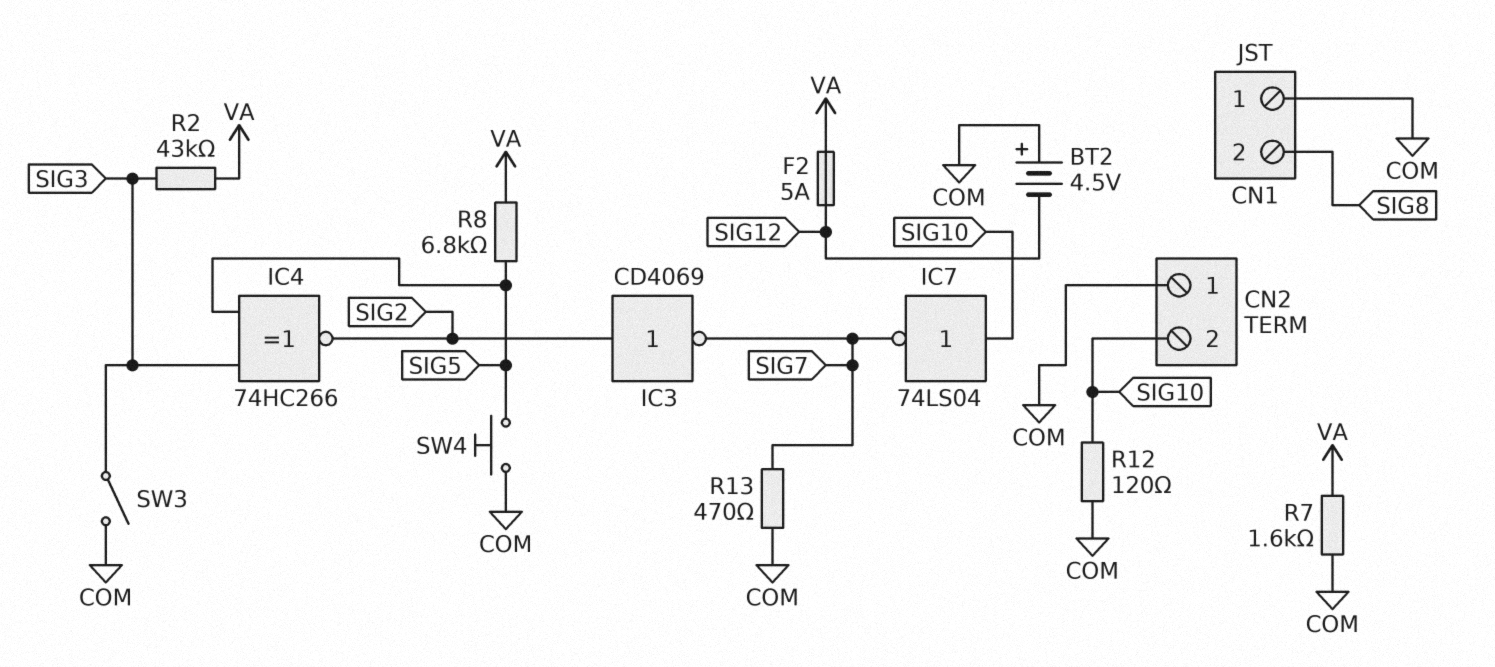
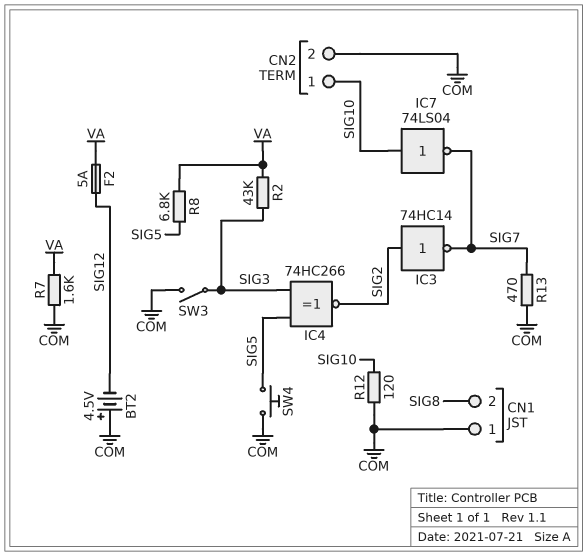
CN2 pin 1: COM -> SIG10
CN2 pin 2: SIG10 -> COM
IC3: NOT CD4069 (in SIG2, out SIG7) -> NOT 74HC14 (in SIG2, out SIG7)

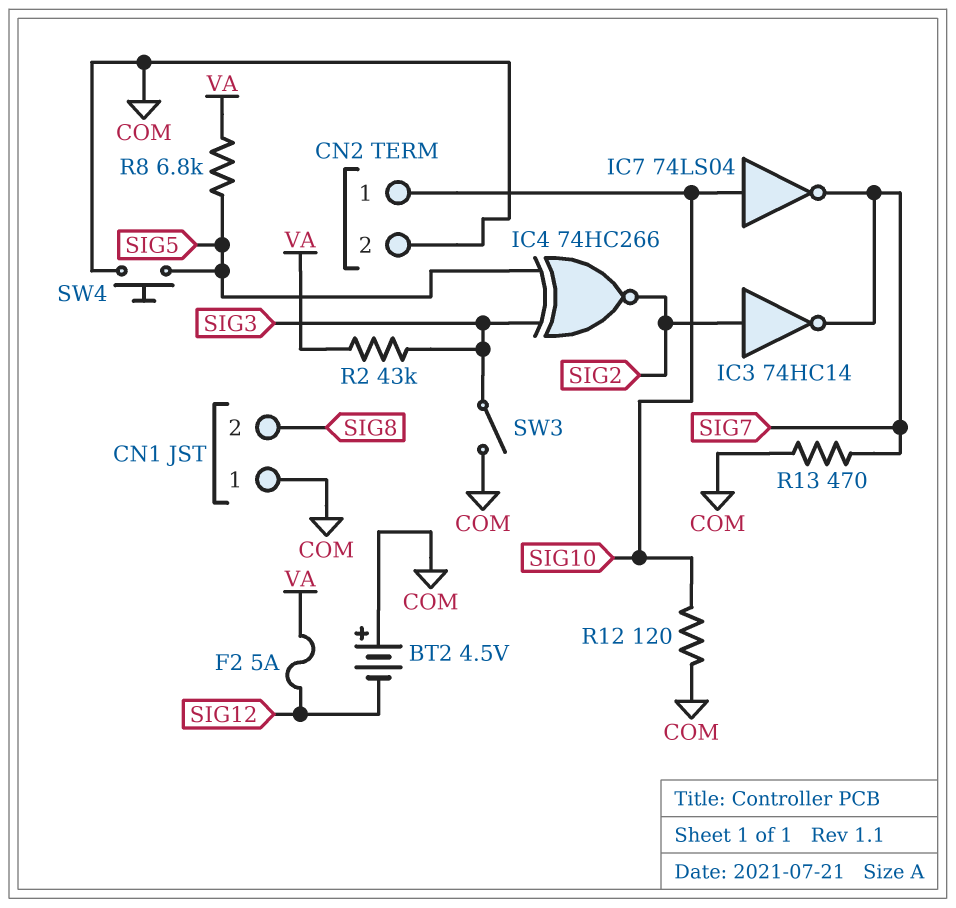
R7: 1.6k (COM, VA) -> none

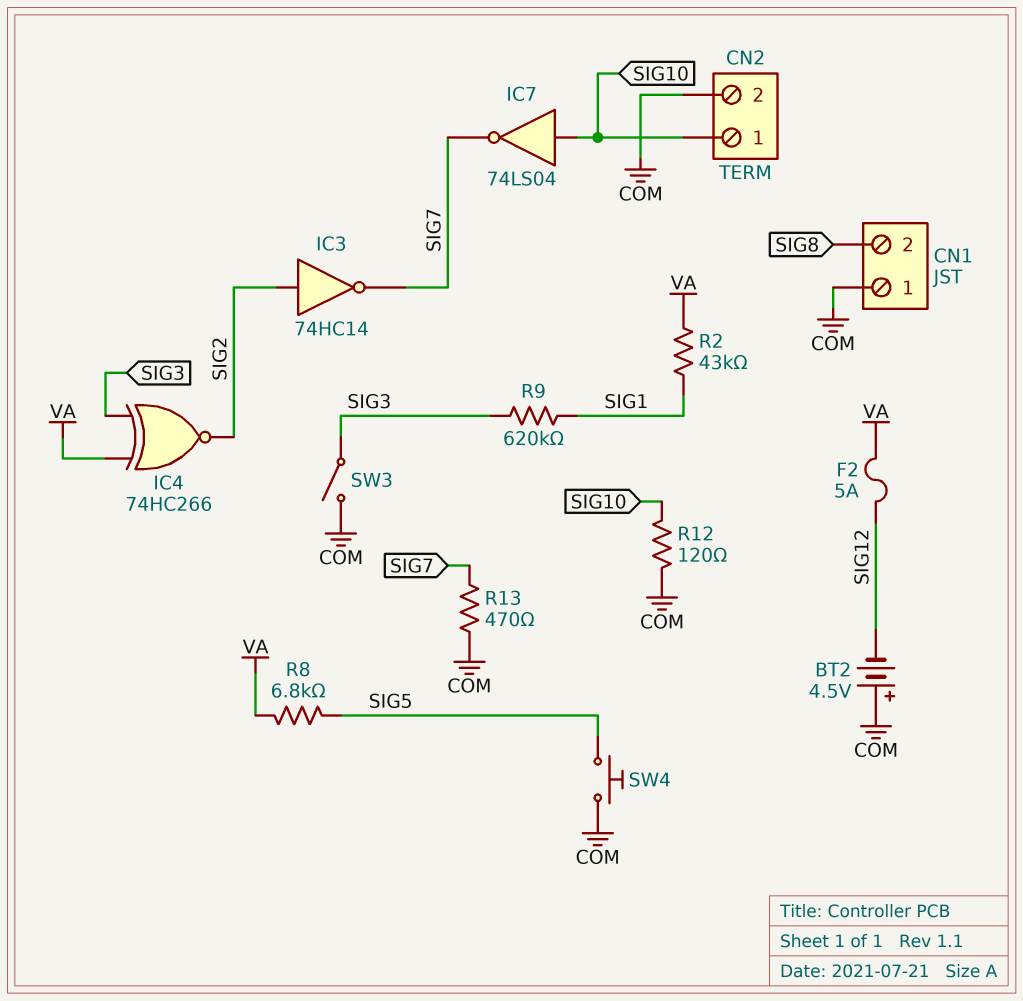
IC4: XNOR 74HC266 (in SIG3, in SIG5, out SIG2) -> XNOR 74HC266 (in SIG3, in VA, out SIG2)
R2: 43k (SIG3, VA) -> 43k (SIG1, VA)
R9: none -> 620k (SIG1, SIG3)

